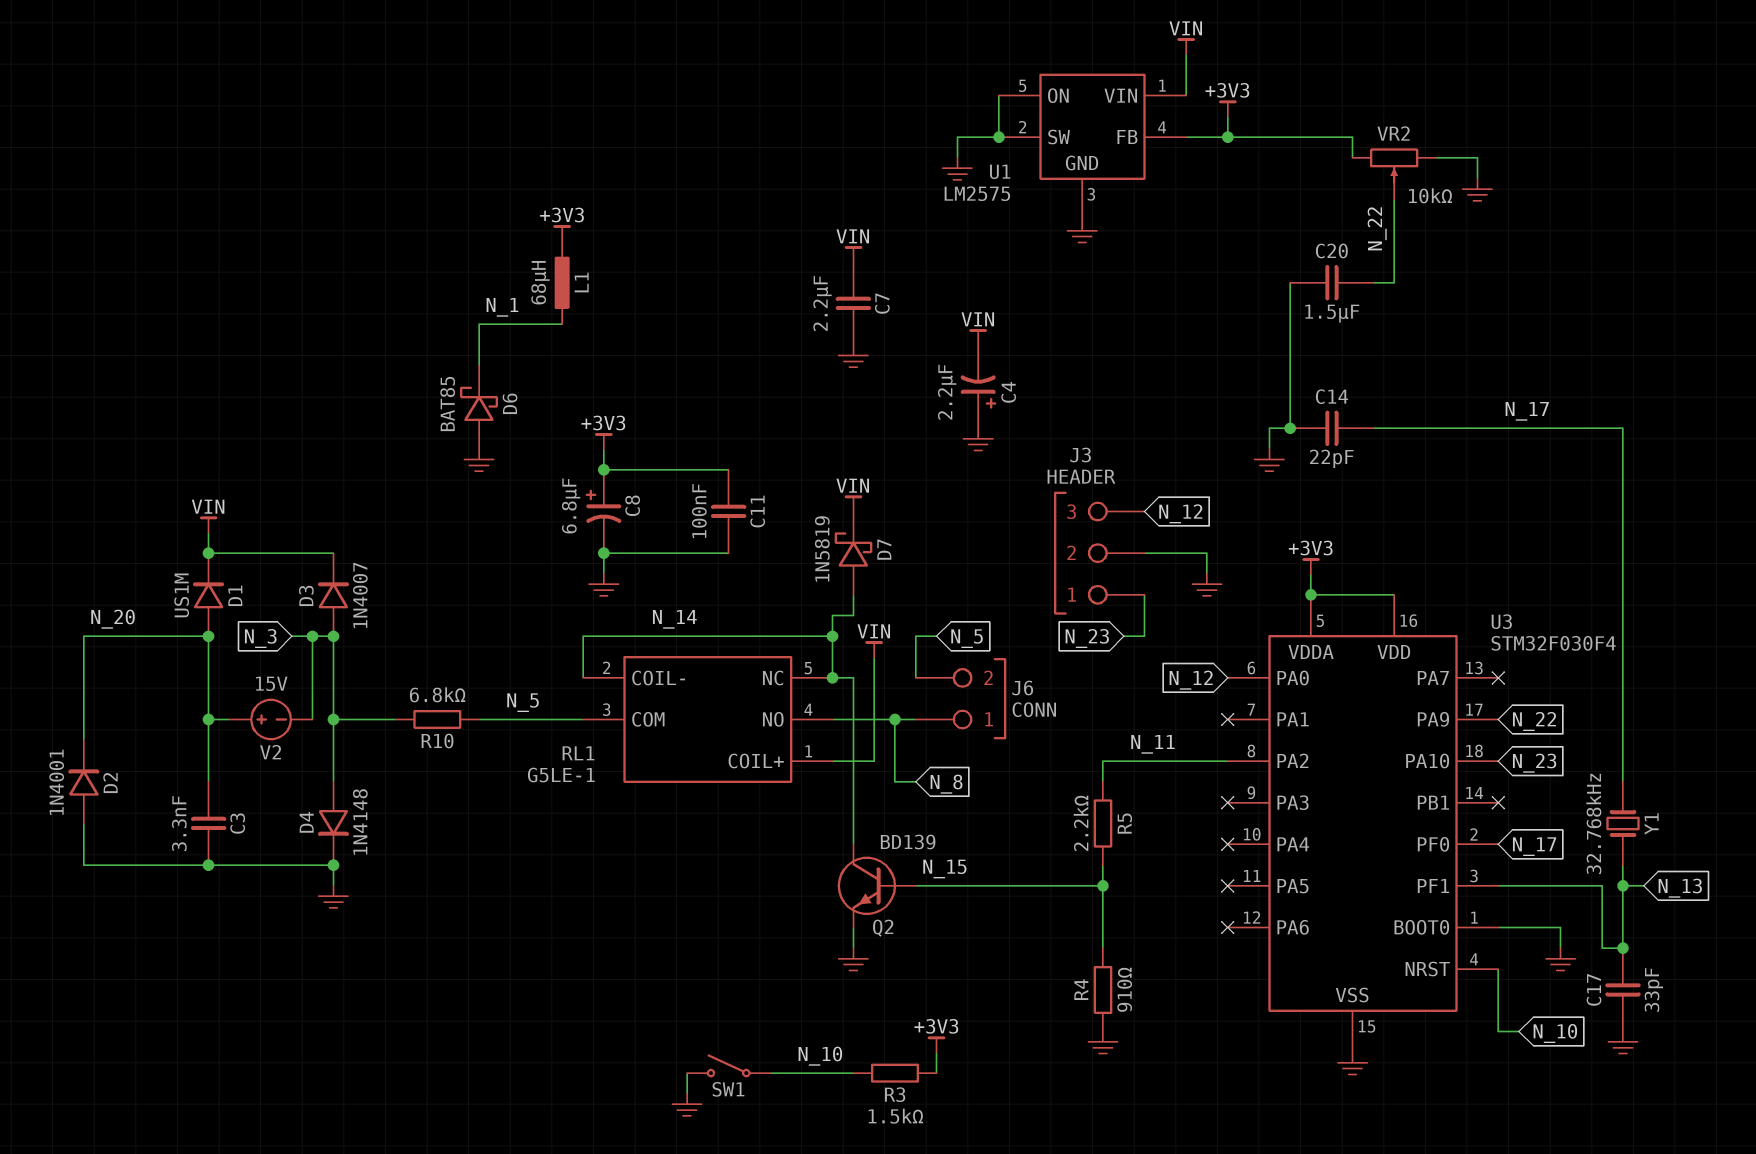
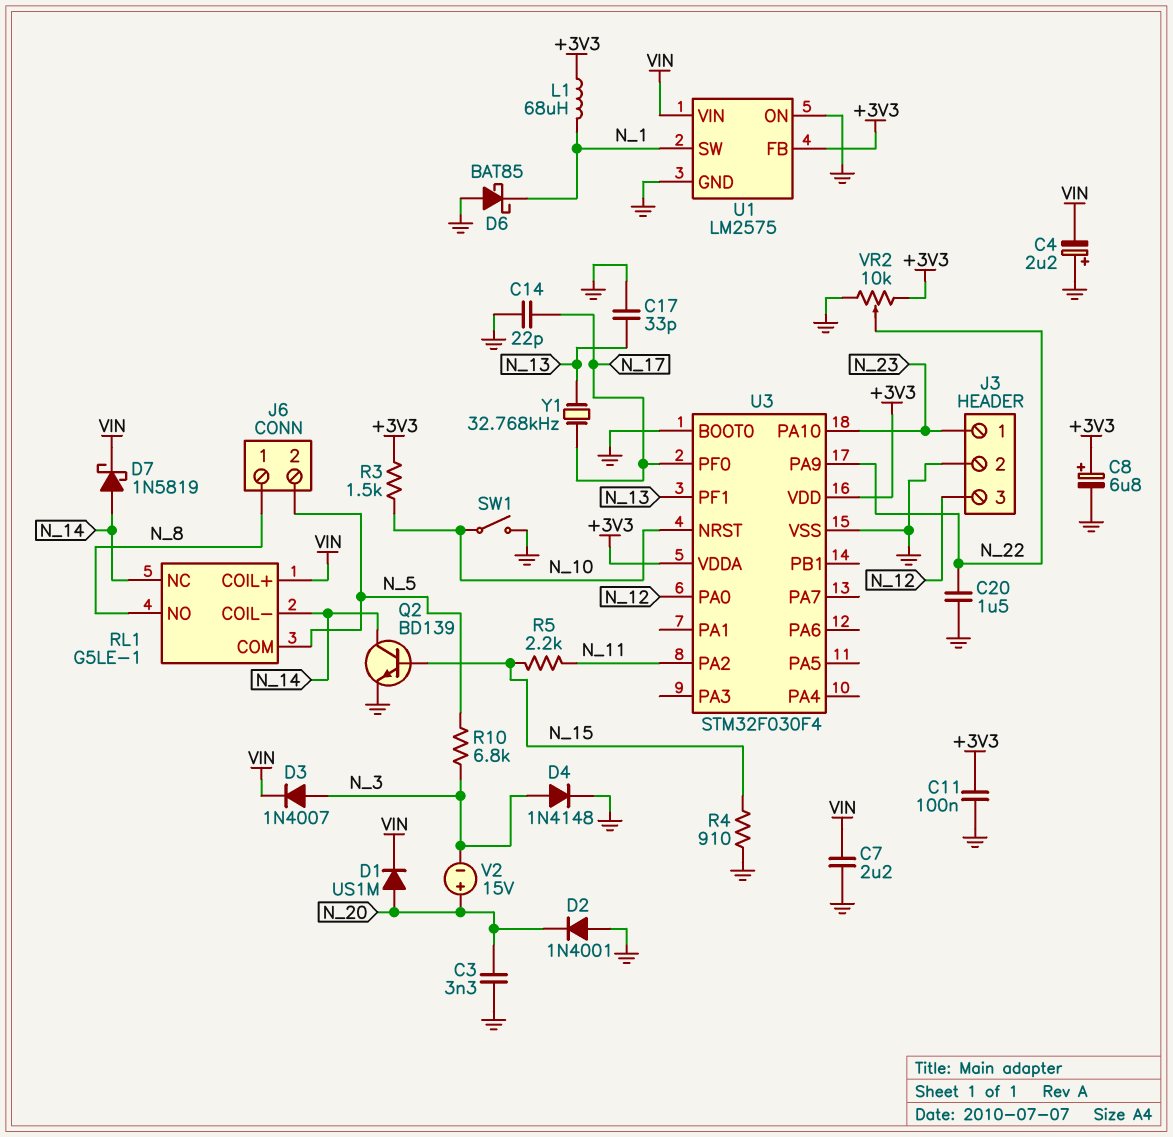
U1 pin SW: GND -> N_1

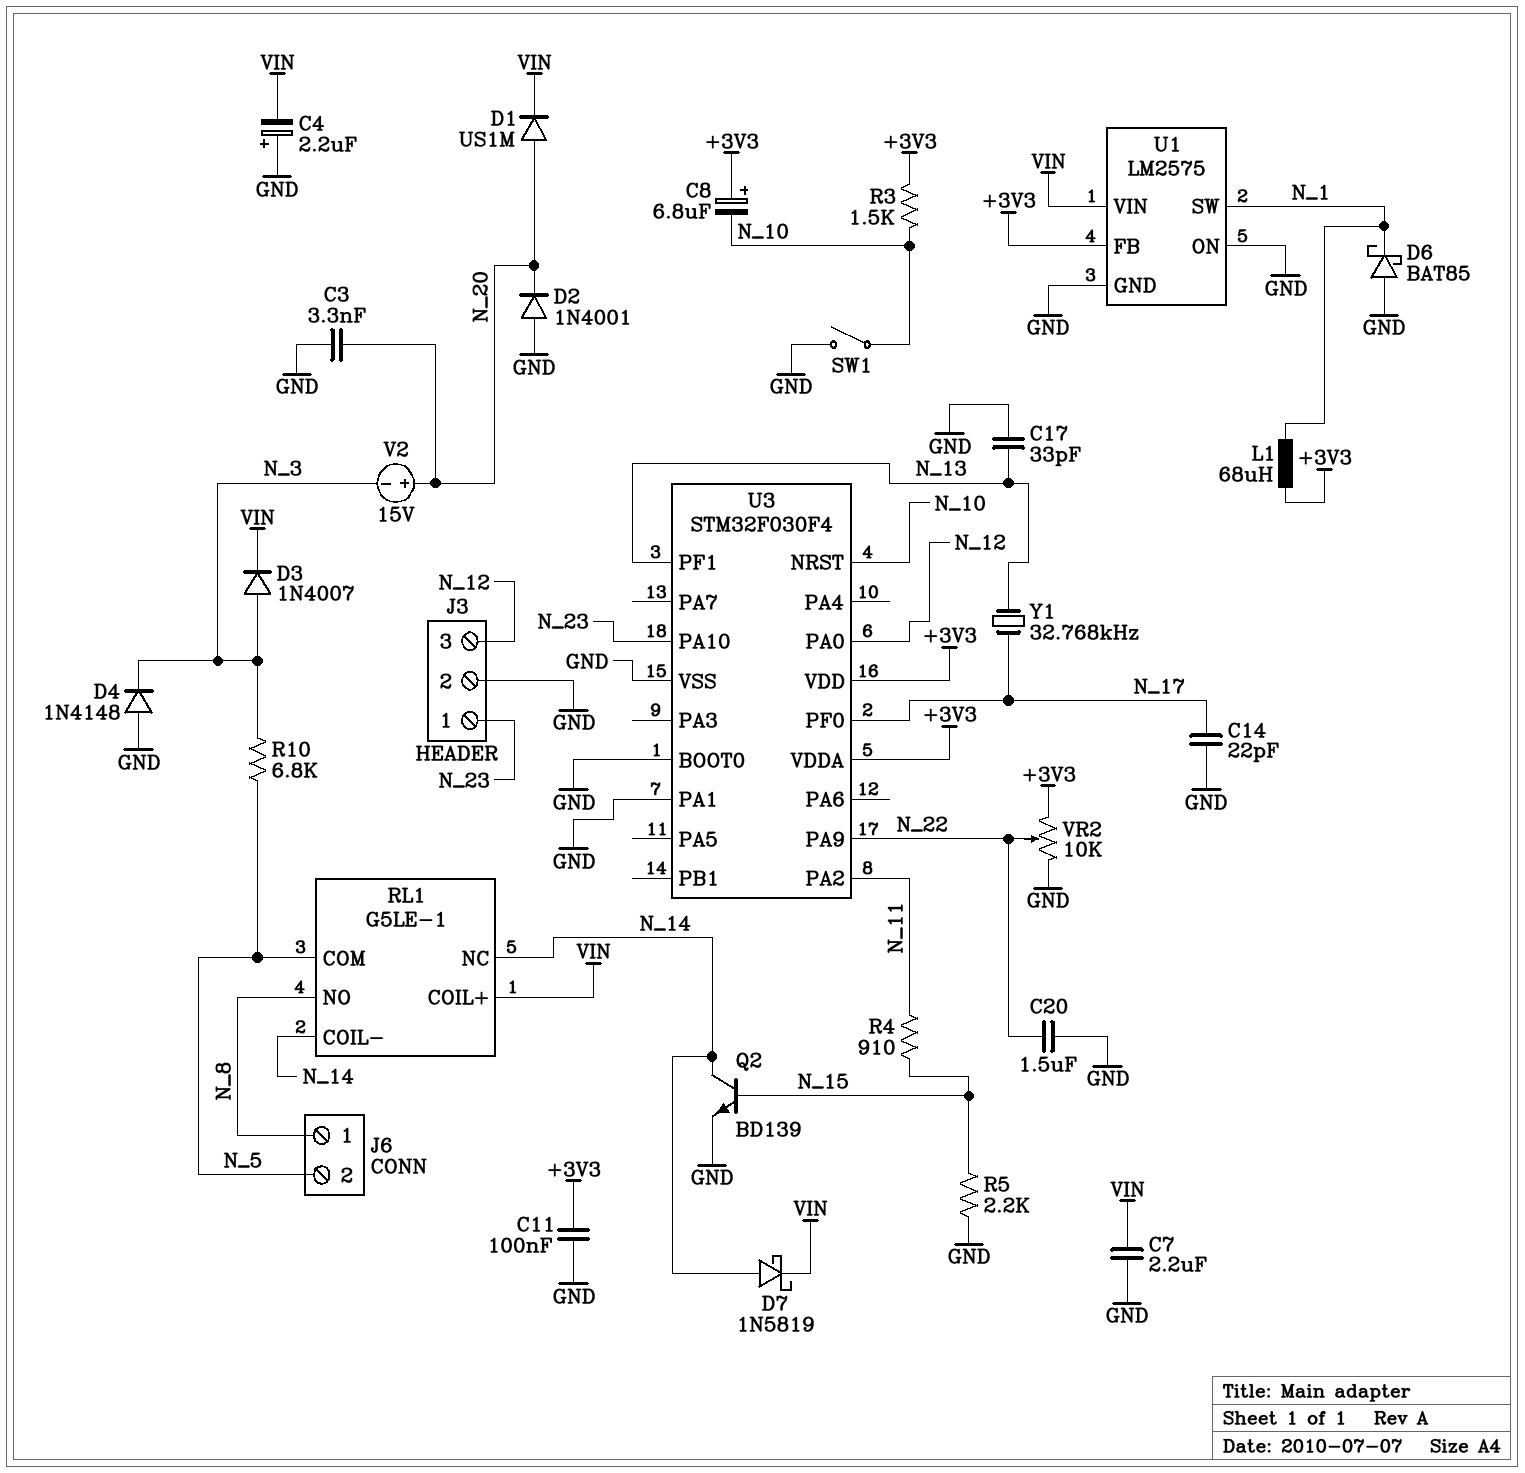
C8: 6.8uF (plus +3V3, minus GND) -> 6.8uF (plus +3V3, minus N_10)
D4: diode 1N4148 (A N_3, K GND) -> diode 1N4148 (A GND, K N_3)
R4: 910 (GND, N_15) -> 910 (N_11, N_15)
R5: 2.2k (N_11, N_15) -> 2.2k (GND, N_15)
U3 pin PA1: none -> GND

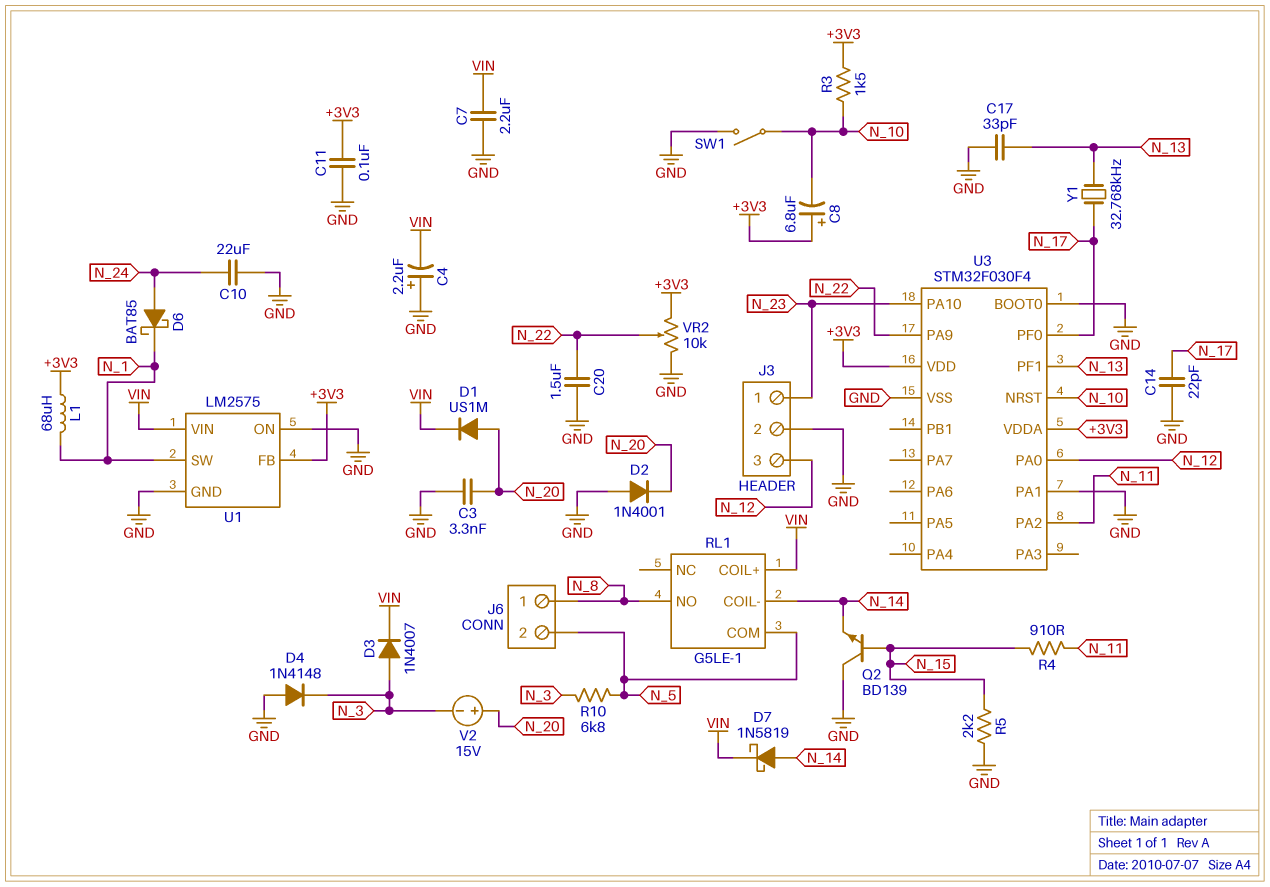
C10: none -> 22uF (GND, N_24)
D6: schottky BAT85 (A GND, K N_1) -> schottky BAT85 (A N_24, K N_1)
Q2: NPN BD139 (B N_15, C N_14, E GND) -> NPN BD139 (B N_15, C GND, E N_14)
RL1 pin NC: N_14 -> none

